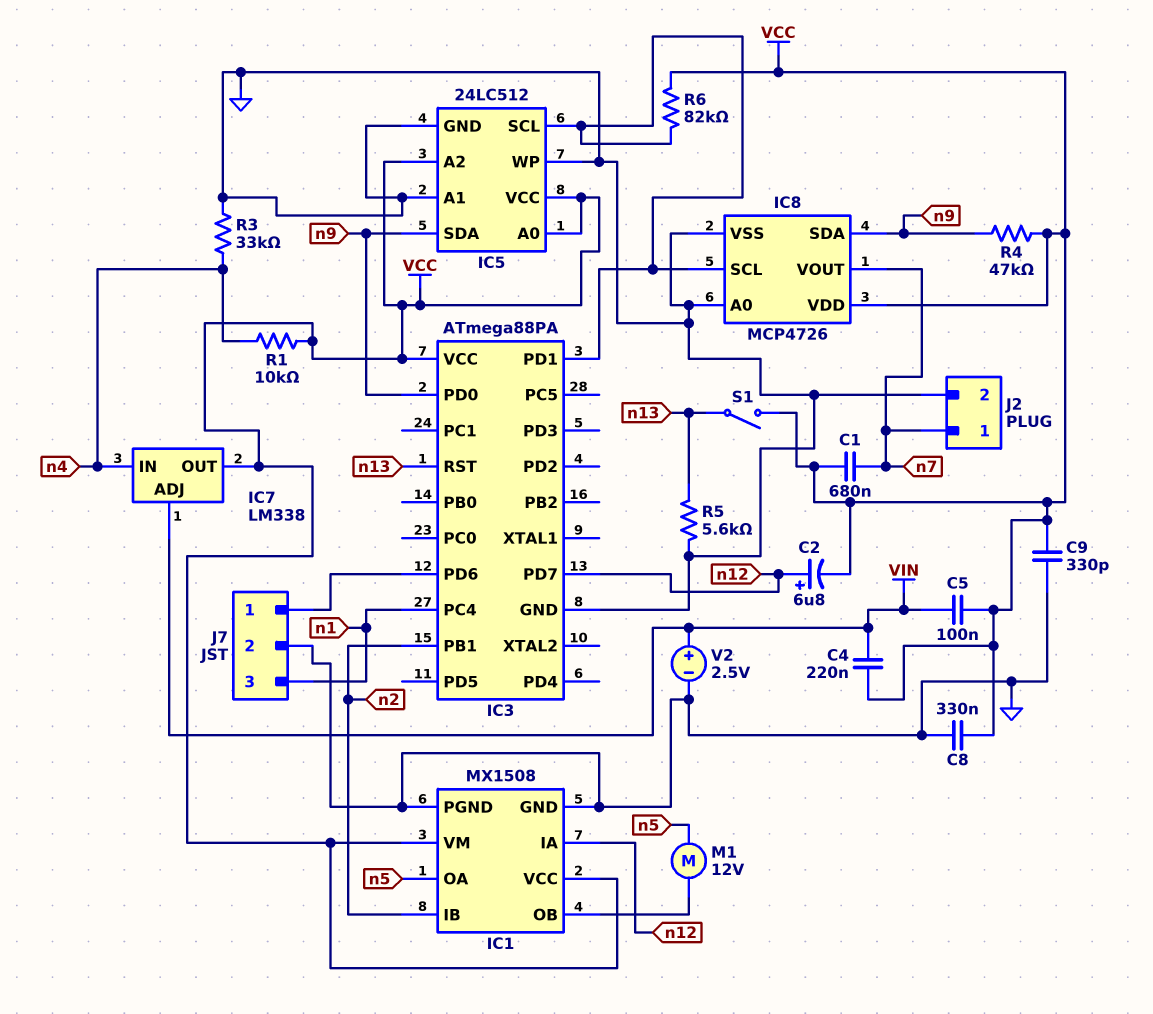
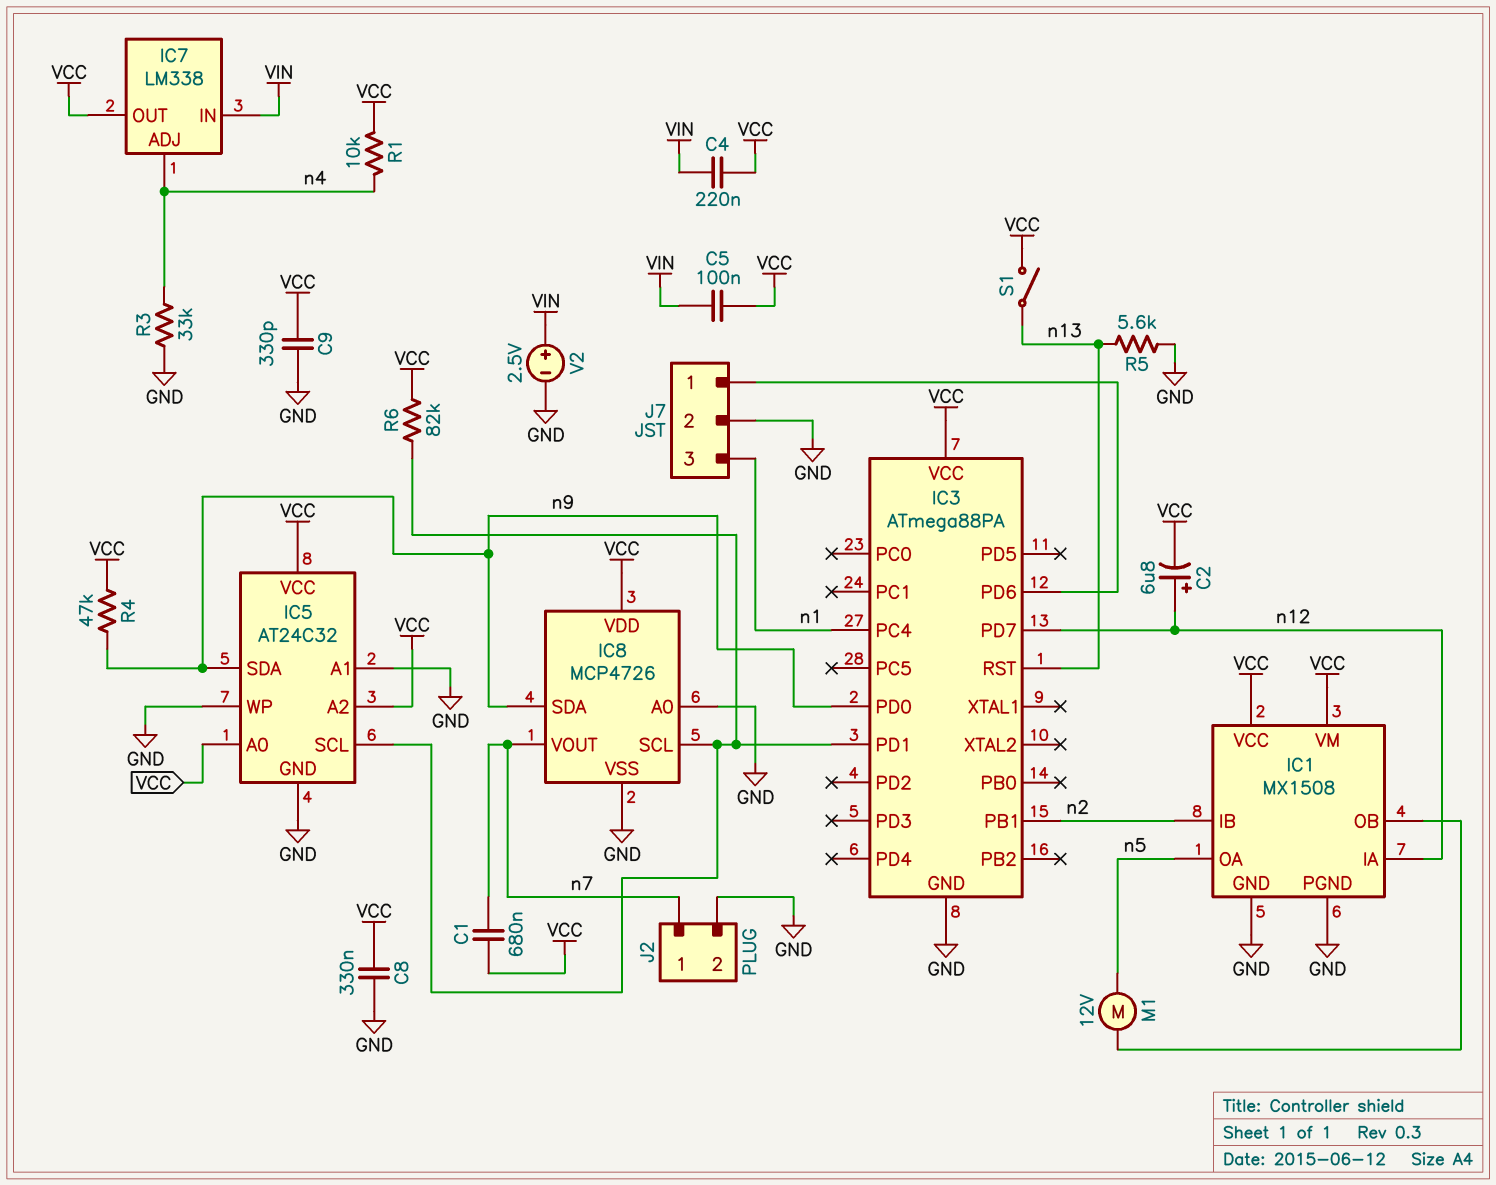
IC5: 24LC512 -> AT24C32
IC7 pin ADJ: VIN -> n4
IC7 pin IN: n4 -> VIN

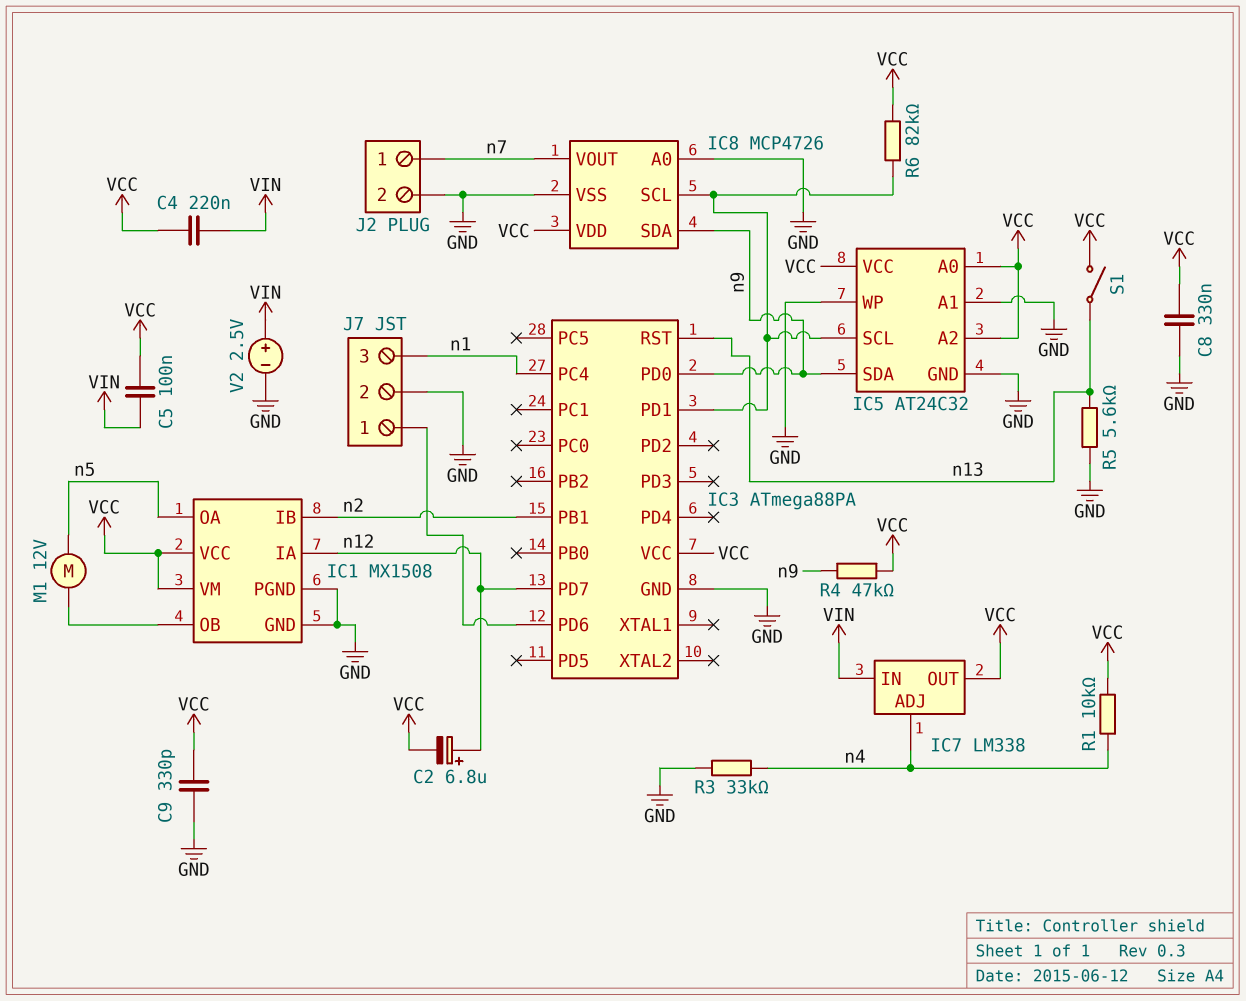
C1: 680nF (VCC, n7) -> none

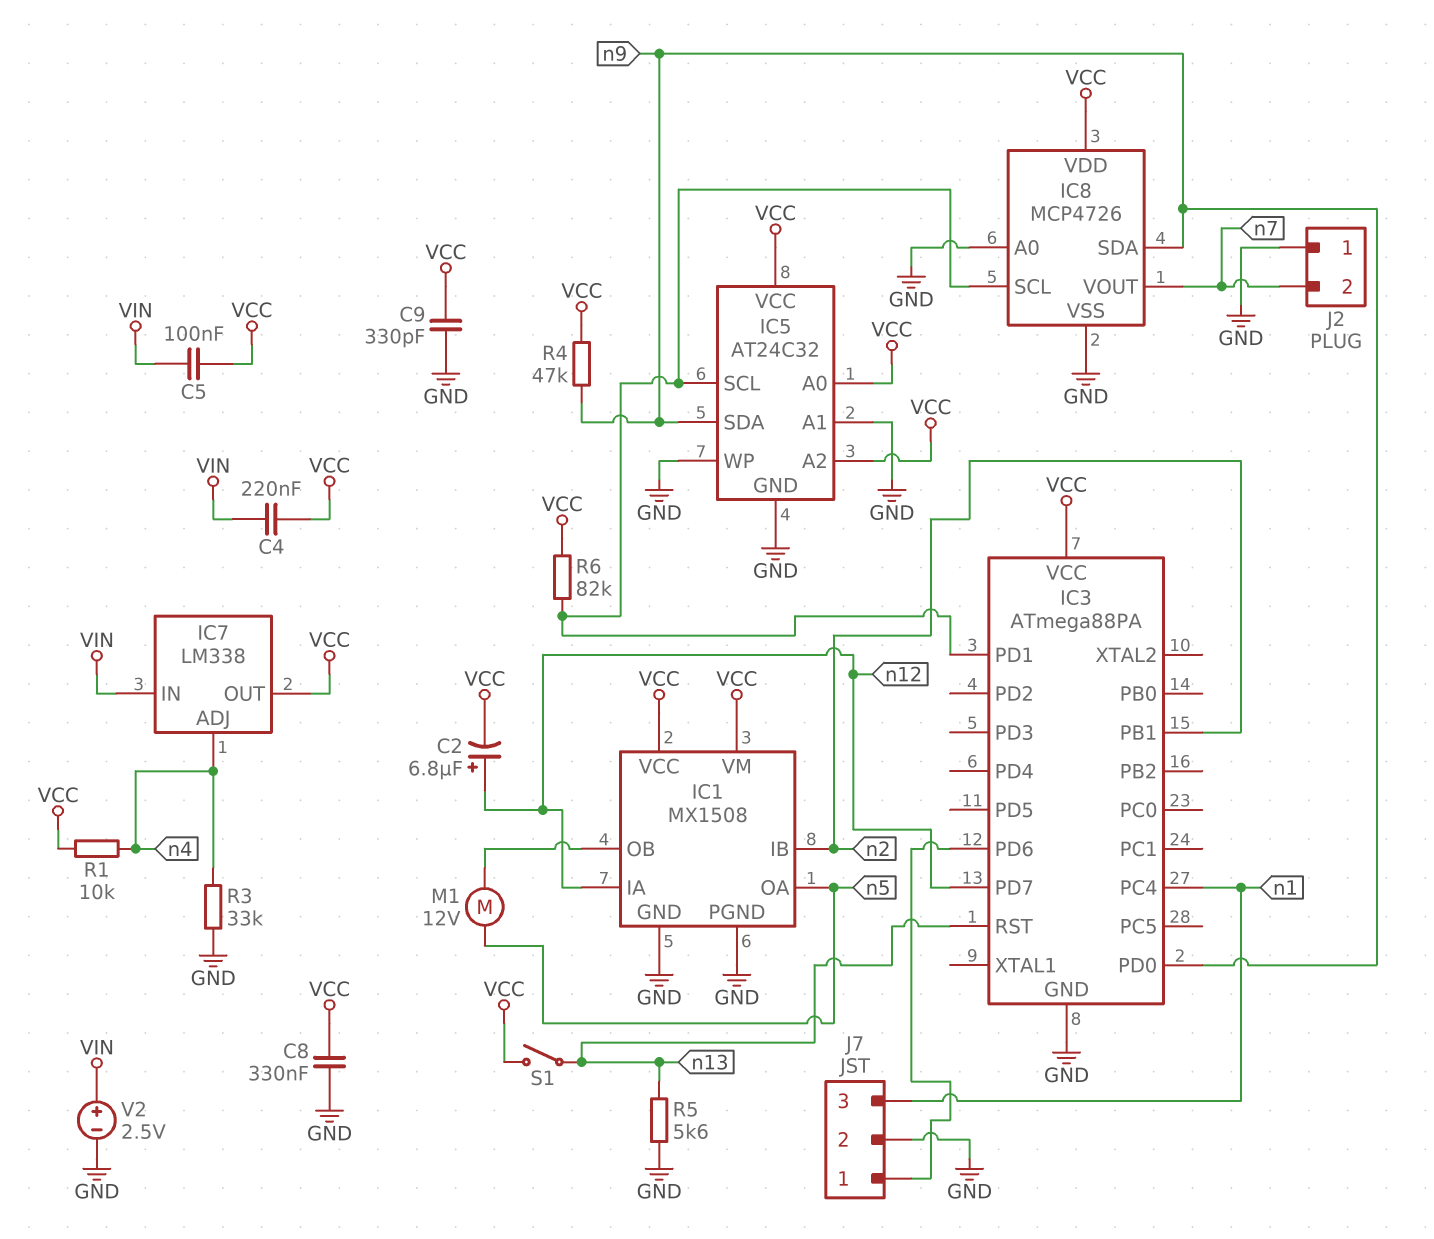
J2 pin 1: n7 -> GND
J2 pin 2: GND -> n7

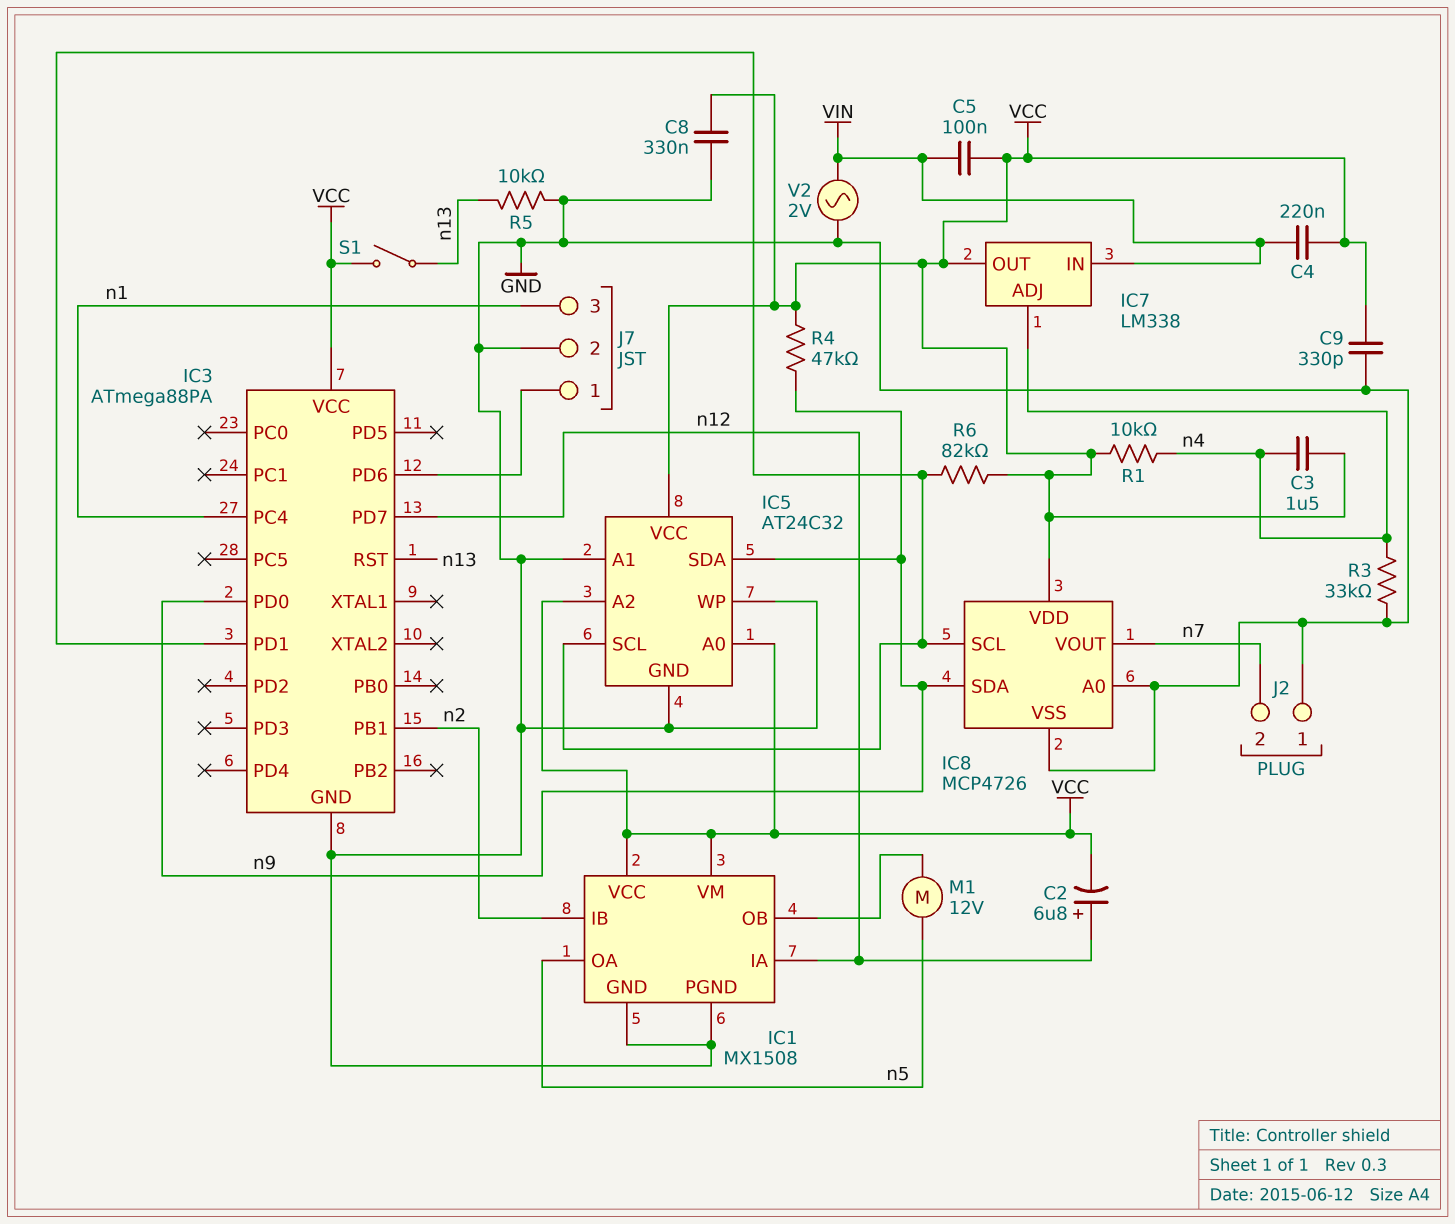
C3: none -> 1.5uF (VCC, n4)
R5: 5.6k (GND, n13) -> 10k (GND, n13)
V2: 2.5V (plus VIN, minus GND) -> AC 2V (GND, VIN)

